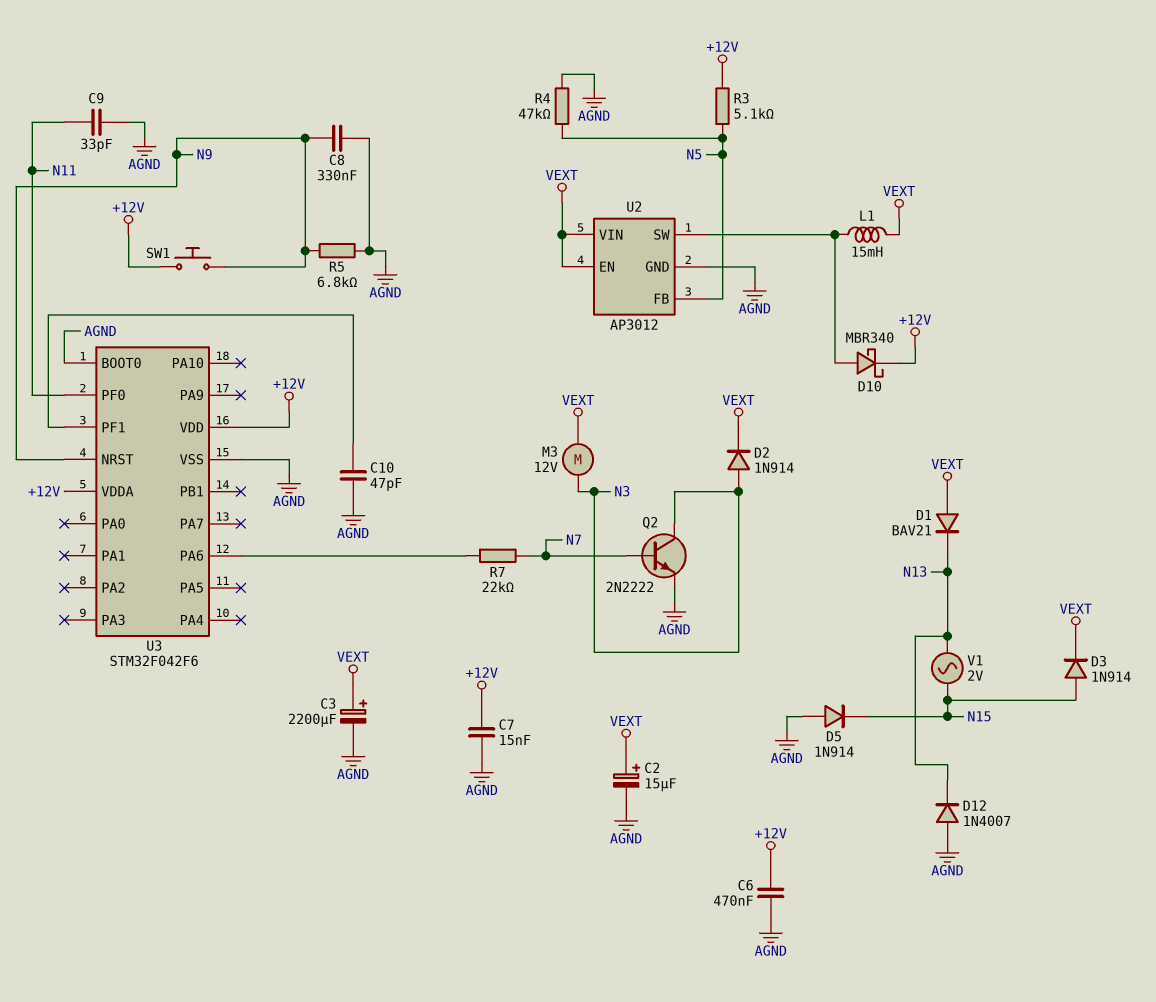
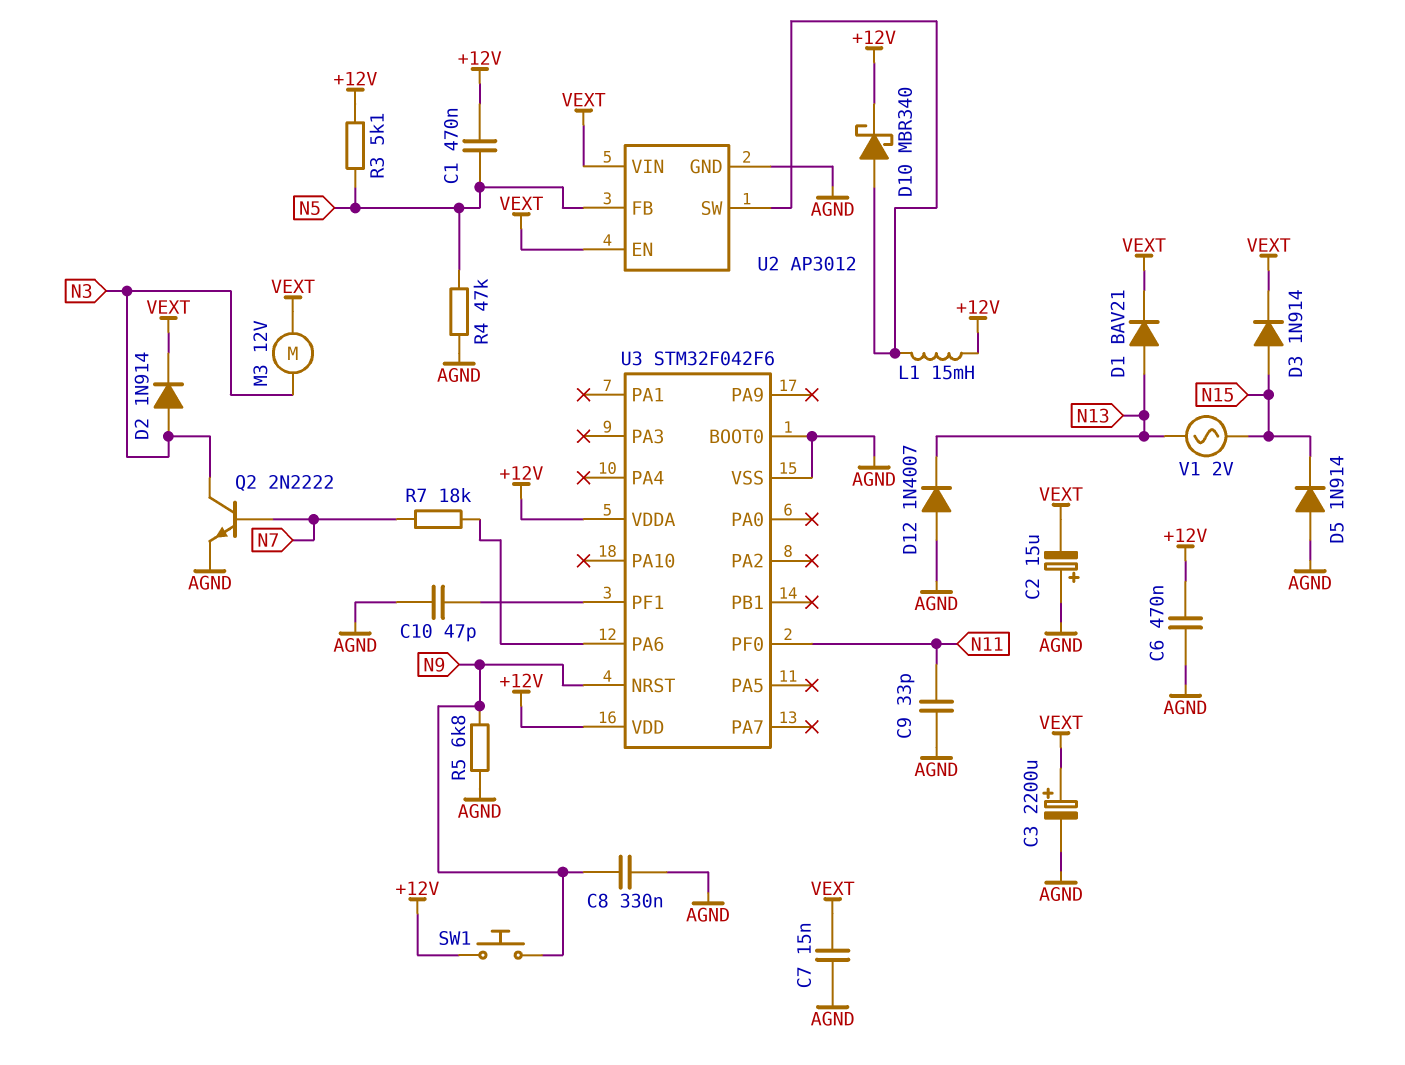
C1: none -> 470nF (+12V, N5)
C2: 15uF (plus VEXT, minus AGND) -> 15uF (plus AGND, minus VEXT)
C7: 15nF (+12V, AGND) -> 15nF (AGND, VEXT)
D1: diode BAV21 (A VEXT, K N13) -> diode BAV21 (A N13, K VEXT)
L1: 15mH (U2/SW, VEXT) -> 15mH (+12V, U2/SW)
R7: 22k (N7, U3/PA6) -> 18k (N7, U3/PA6)

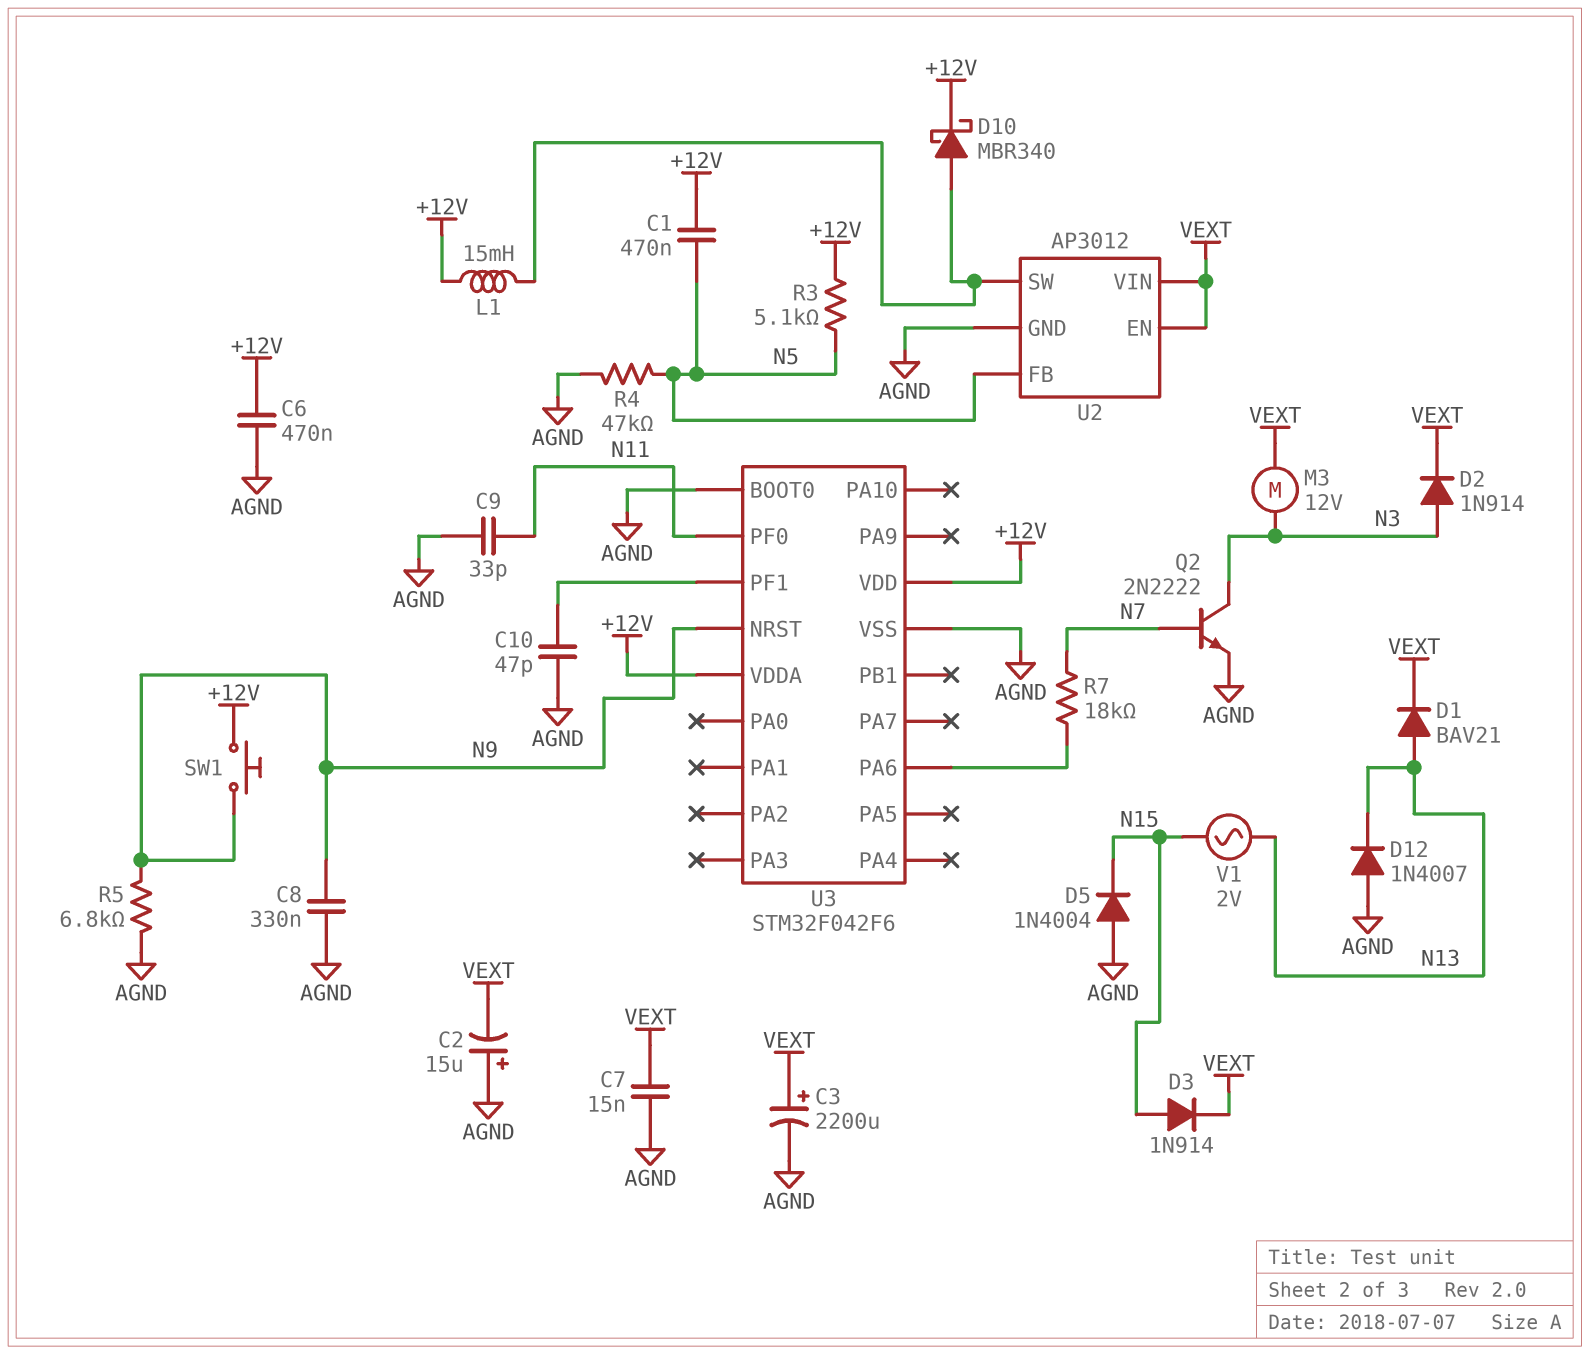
D5: diode 1N914 (A AGND, K N15) -> diode 1N4004 (A AGND, K N15)

